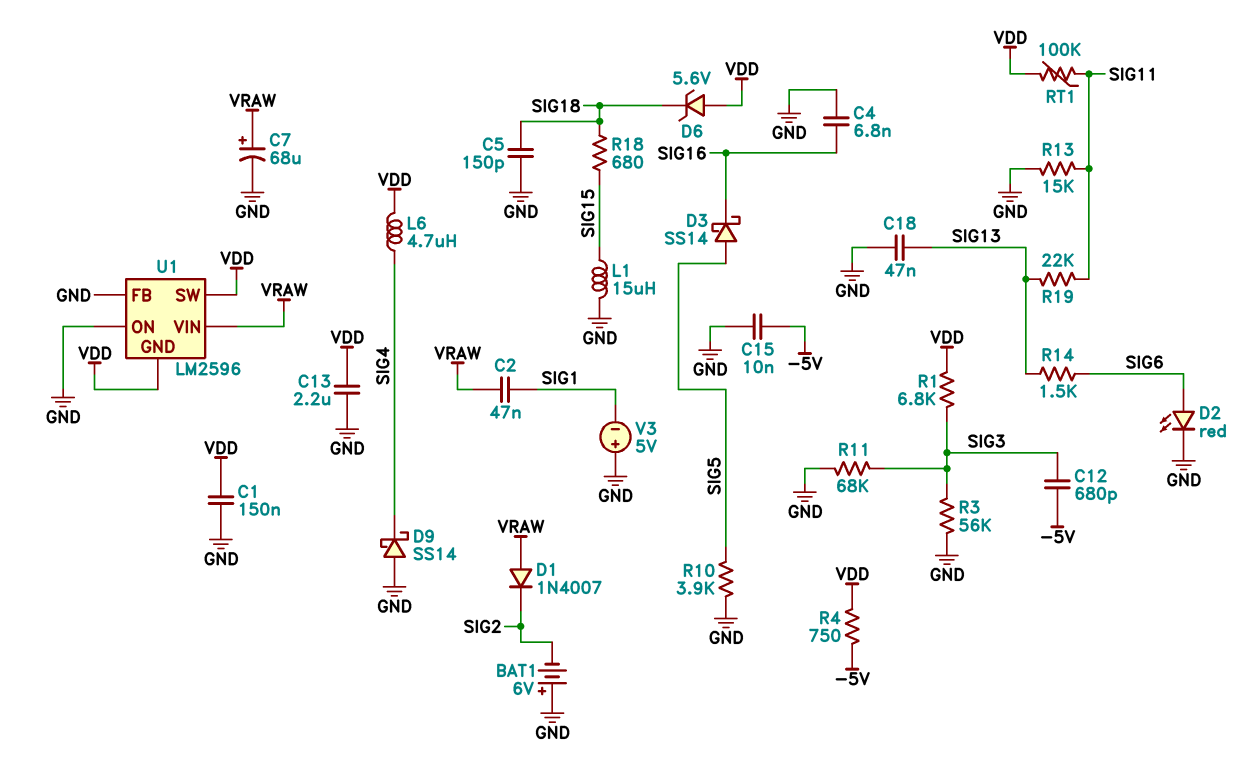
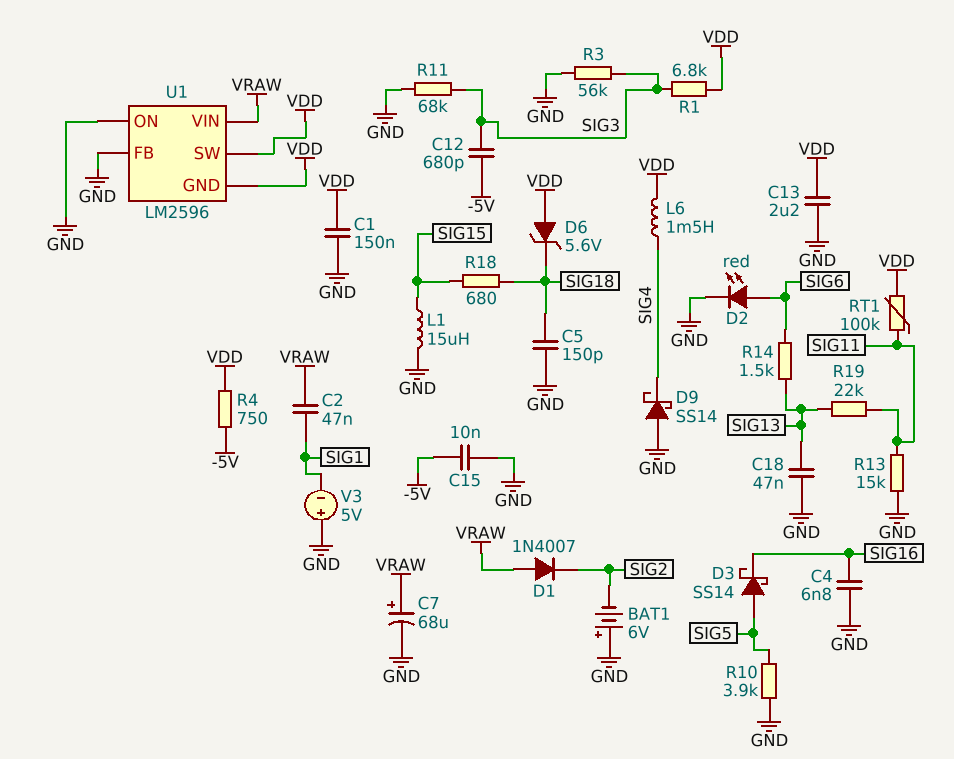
L6: 4.7uH (SIG4, VDD) -> 1.5mH (SIG4, VDD)

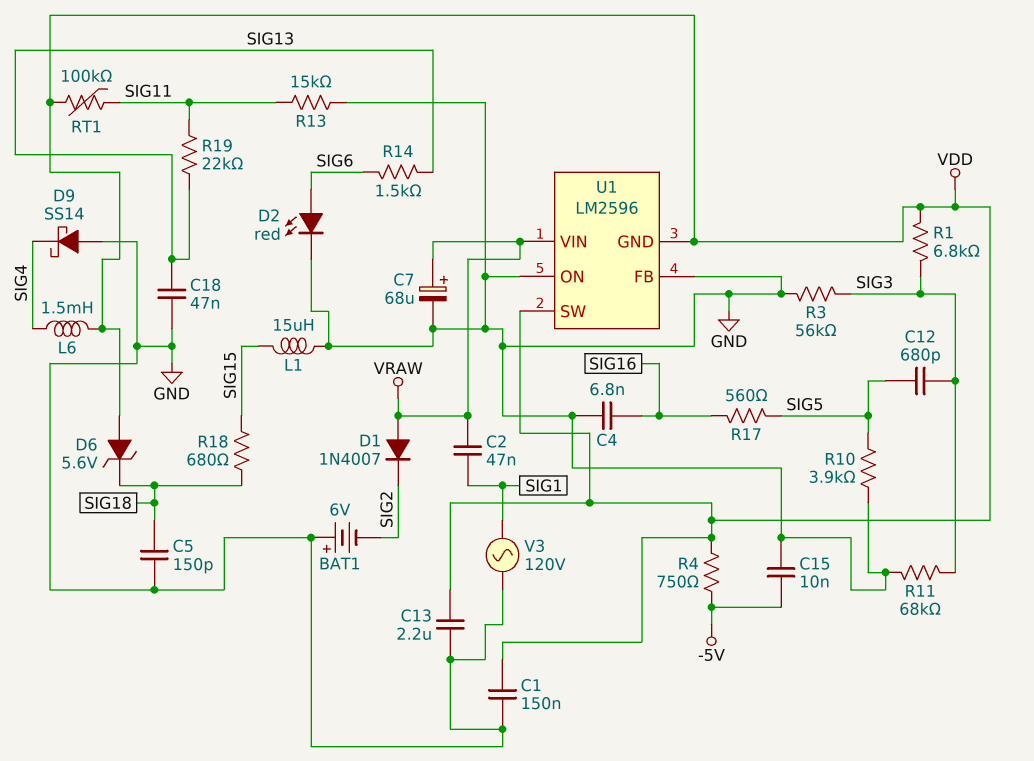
C12: 680pF (-5V, SIG3) -> 680pF (SIG3, SIG5)
D3: schottky SS14 (A SIG5, K SIG16) -> none
R17: none -> 560 (SIG5, SIG16)
V3: 5V (plus GND, minus SIG1) -> AC 120V (GND, SIG1)

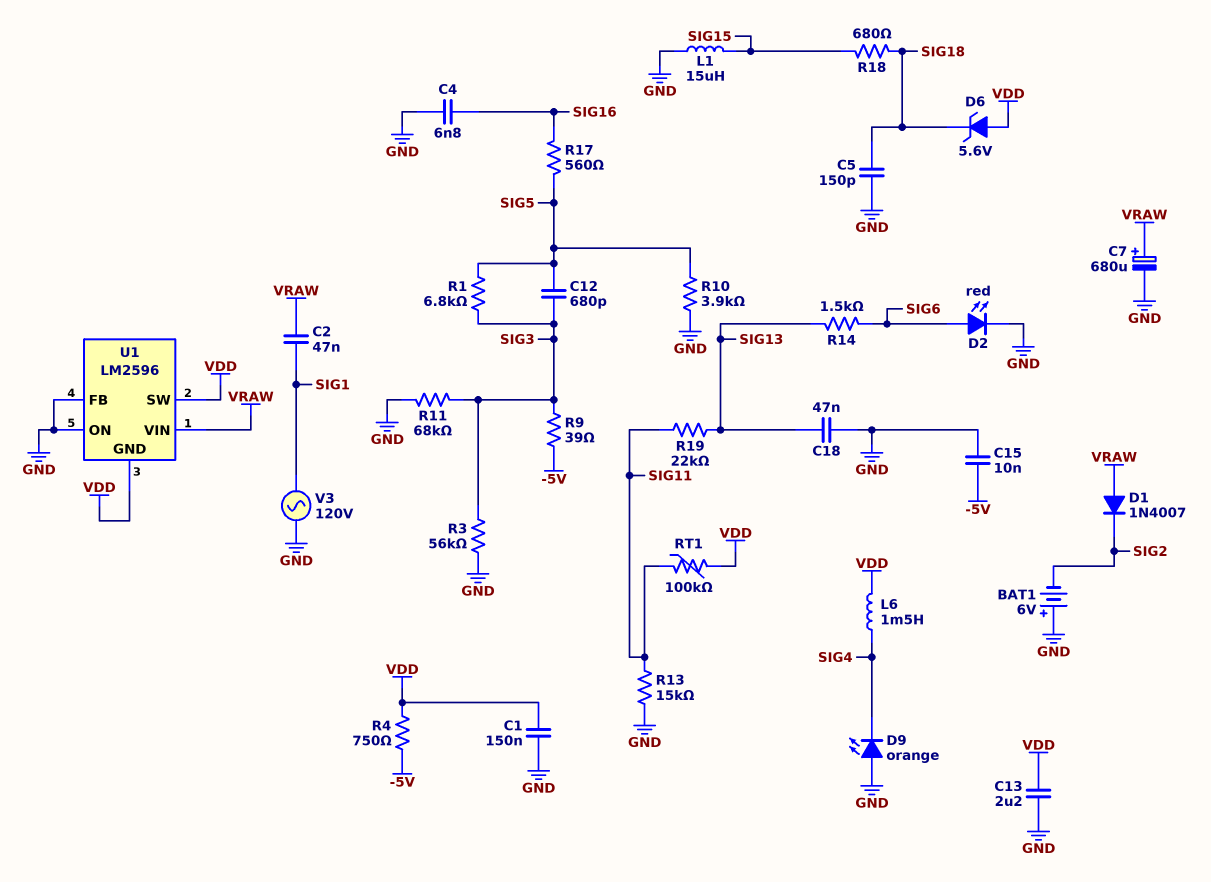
C7: 68uF (plus VRAW, minus GND) -> 680uF (plus VRAW, minus GND)
D9: schottky SS14 (A GND, K SIG4) -> LED orange (A GND, K SIG4)
R1: 6.8k (SIG3, VDD) -> 6.8k (SIG3, SIG5)
R9: none -> 39 (-5V, SIG3)

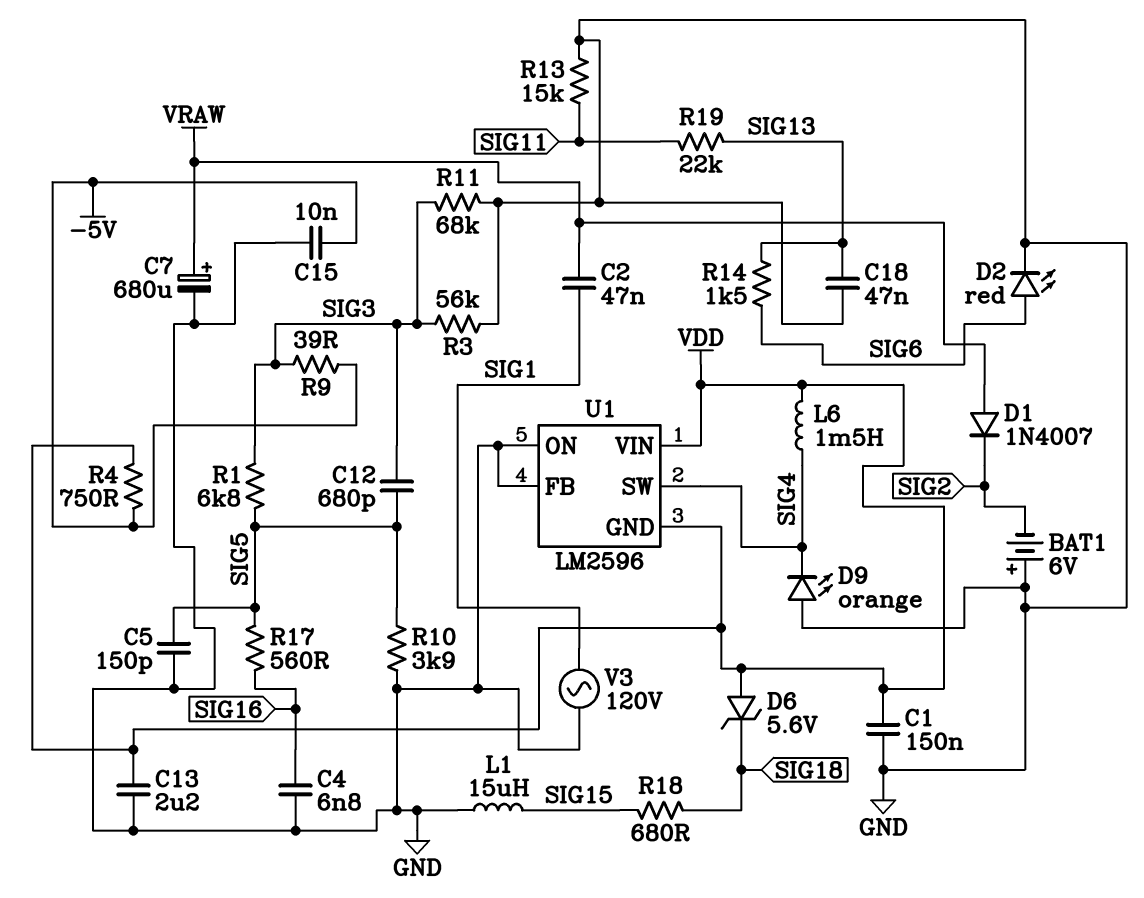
C5: 150pF (GND, SIG18) -> 150pF (GND, SIG5)
RT1: 100k (SIG11, VDD) -> none
U1 pin SW: VDD -> SIG4
U1 pin VIN: VRAW -> VDD

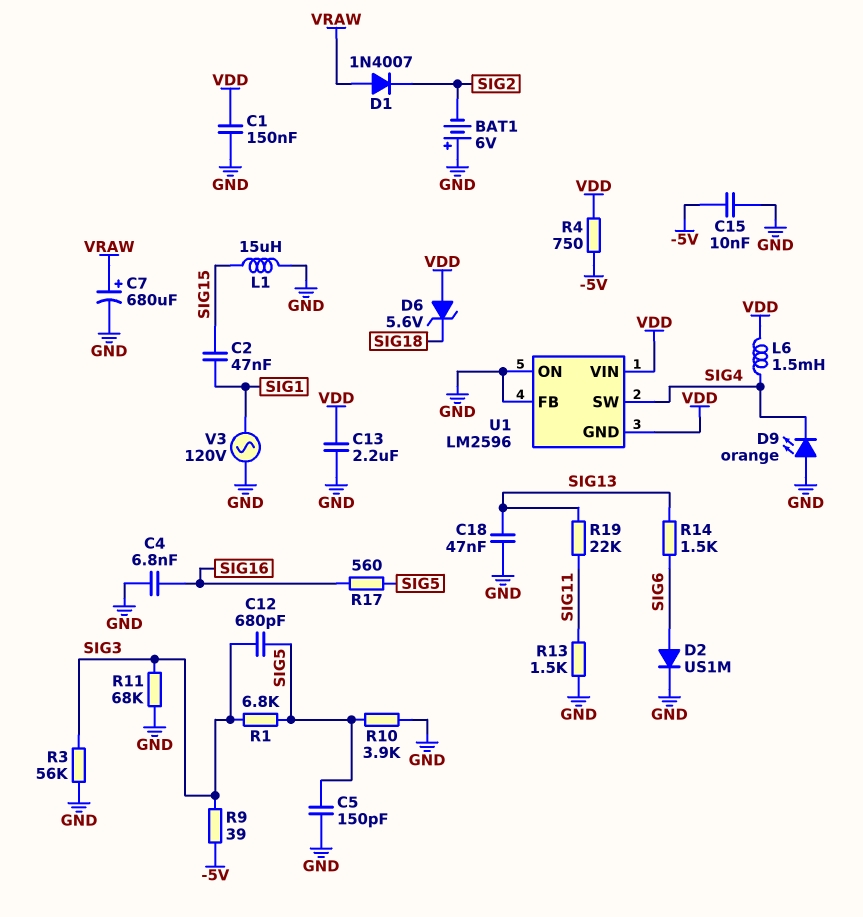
C2: 47nF (SIG1, VRAW) -> 47nF (SIG1, SIG15)
D2: LED red (A SIG6, K GND) -> diode US1M (A SIG6, K GND)
R13: 15k (GND, SIG11) -> 1.5k (GND, SIG11)
R18: 680 (SIG15, SIG18) -> none

